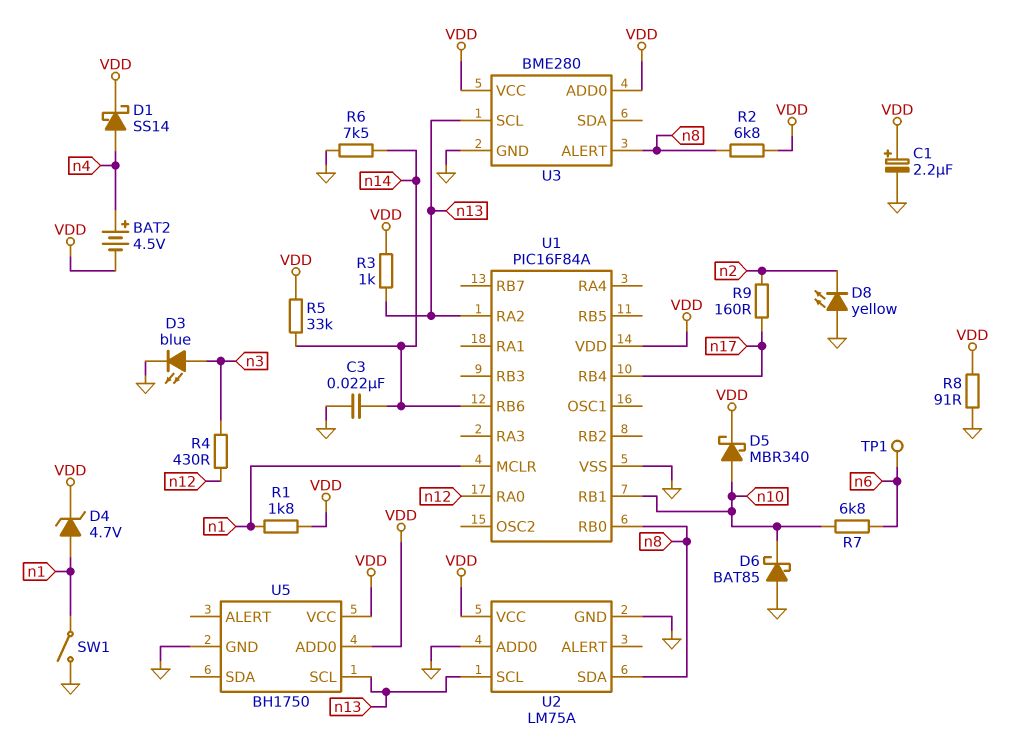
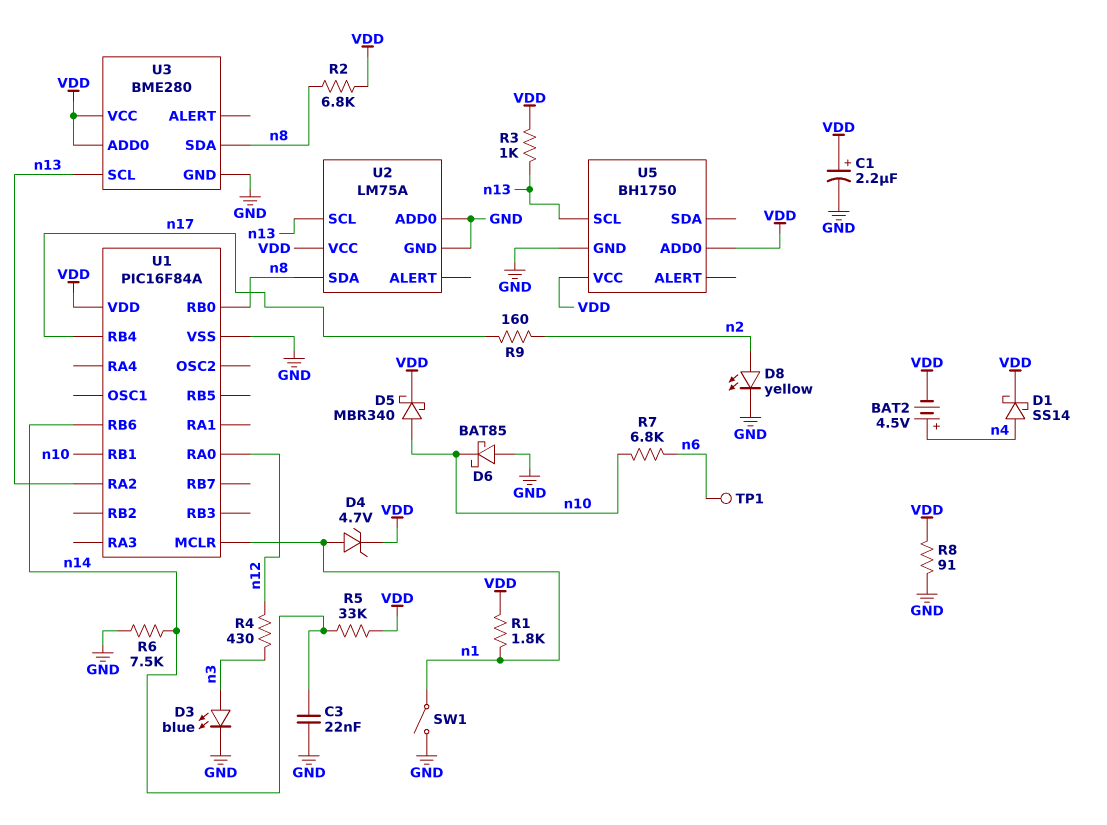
D8: LED yellow (A GND, K n2) -> LED yellow (A n2, K GND)
U3 pin ALERT: n8 -> none
U3 pin SDA: none -> n8

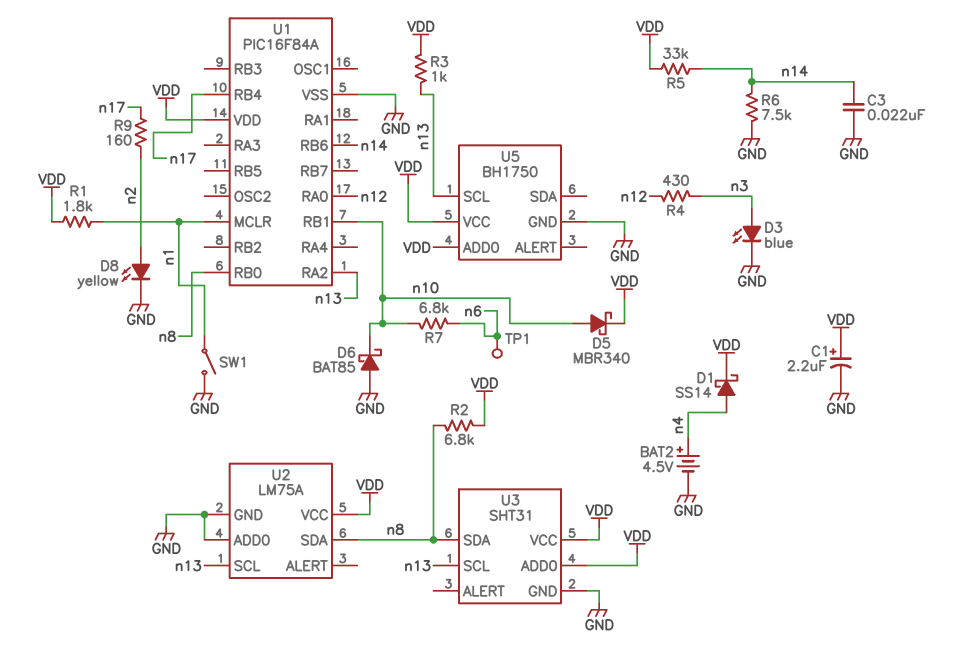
BAT2: 4.5V (plus n4, minus VDD) -> 4.5V (plus n4, minus GND)
D4: zener 4.7V (A n1, K VDD) -> none
R8: 91 (GND, VDD) -> none
U3: BME280 -> SHT31

